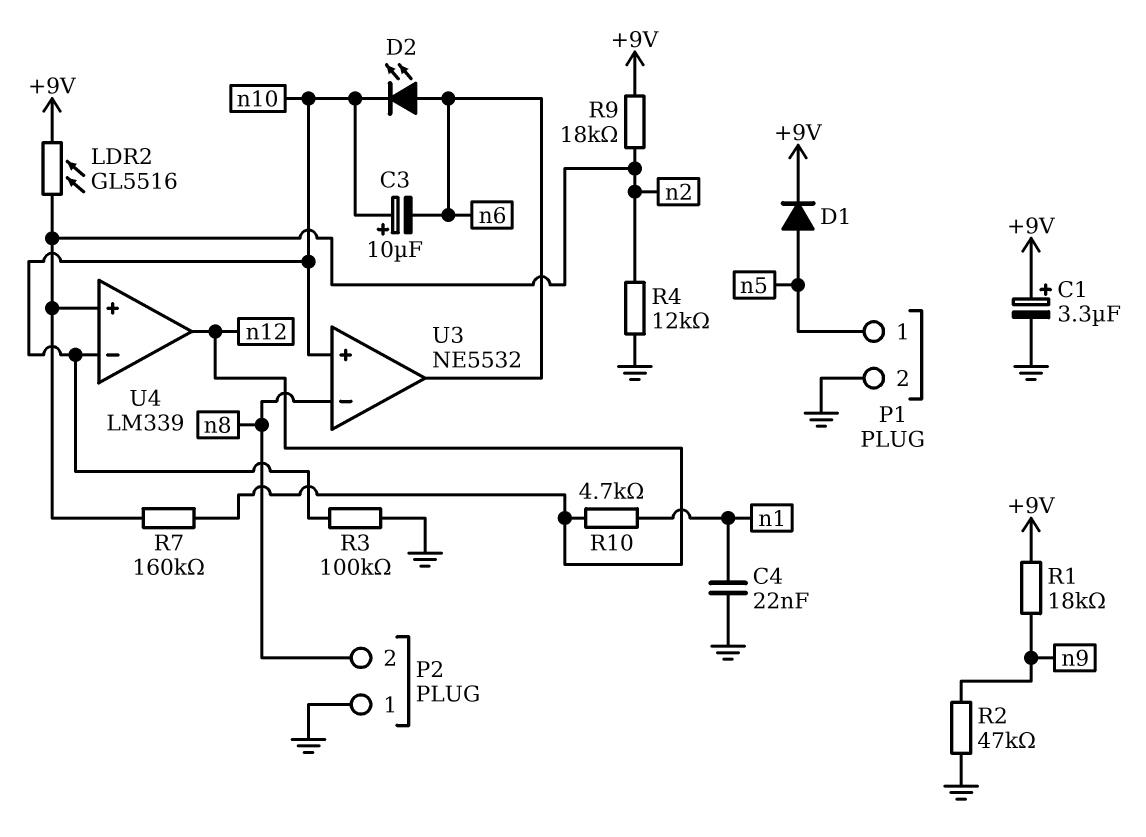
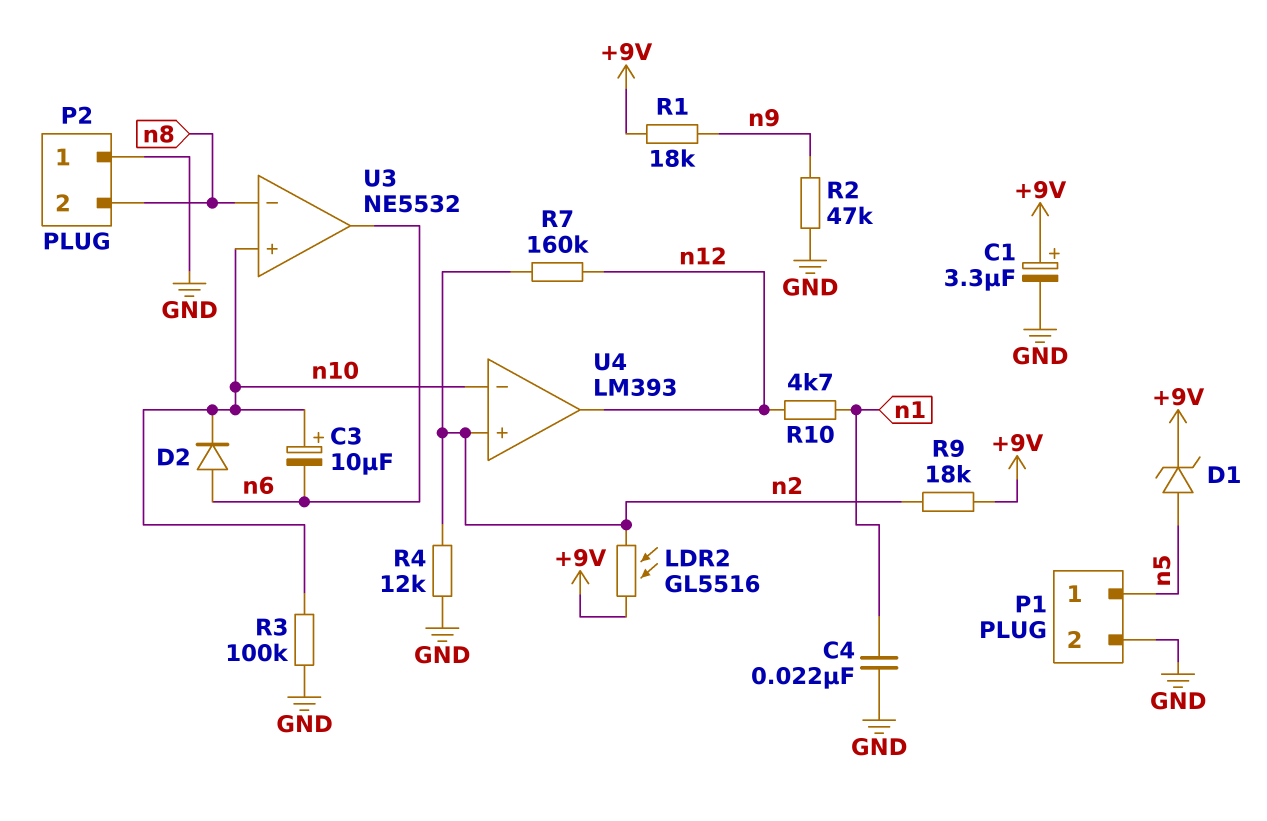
D1: diode (A n5, K +9V) -> zener (A n5, K +9V)
D2: LED (A n6, K n10) -> diode (A n6, K n10)
U4: LM339 -> LM393

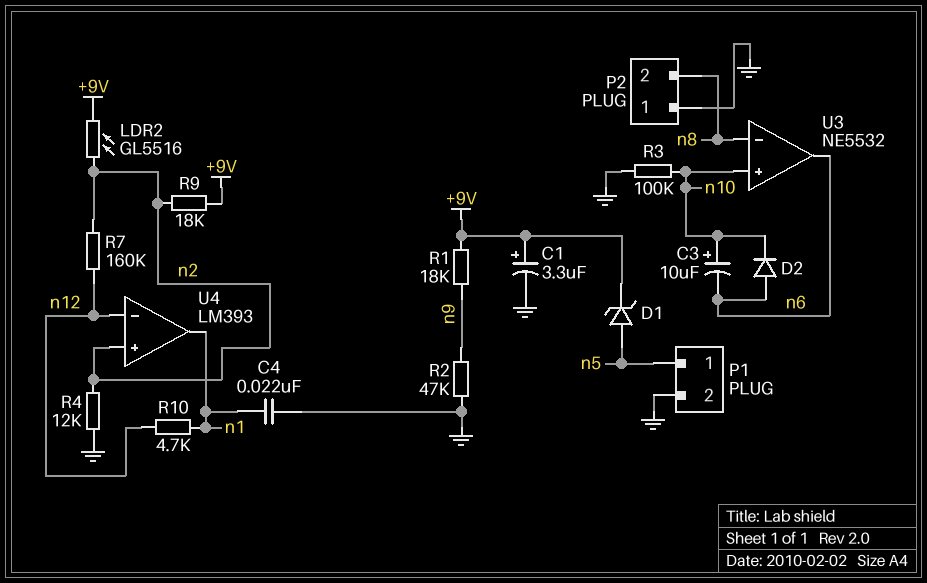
U4 pin in-: n10 -> n12
U4 pin out: n12 -> n1

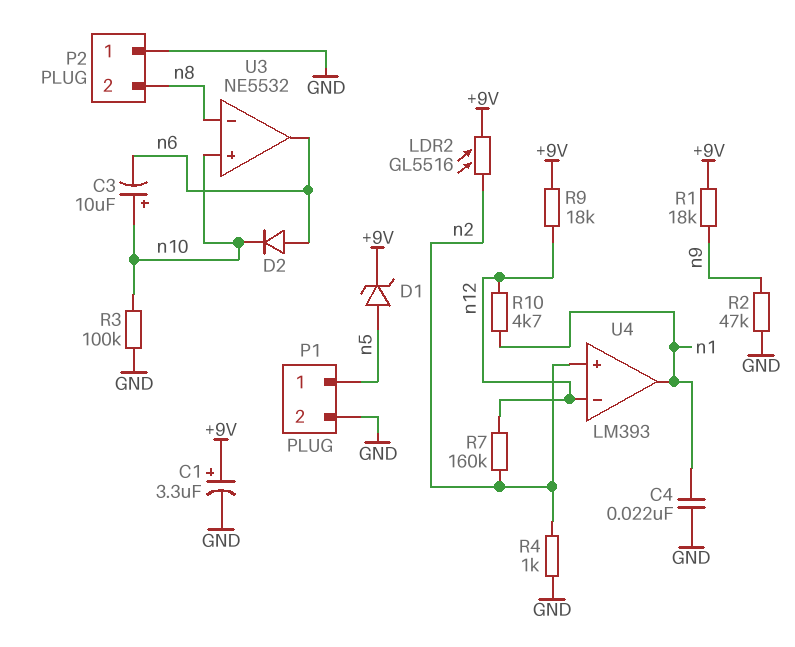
R4: 12k (GND, n2) -> 1k (GND, n2)
R9: 18k (+9V, n2) -> 18k (+9V, n12)

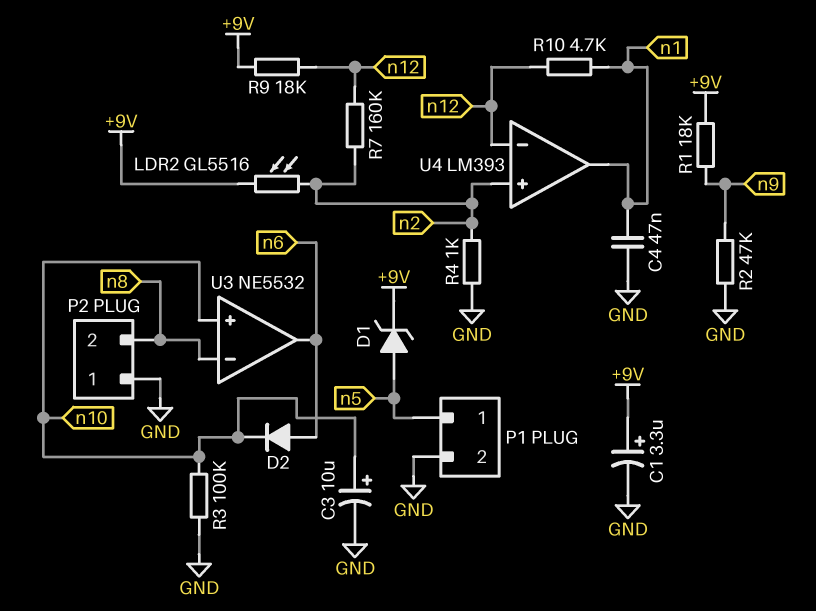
C3: 10uF (plus n10, minus n6) -> 10uF (plus n10, minus GND)
C4: 22nF (GND, n1) -> 47nF (GND, n1)

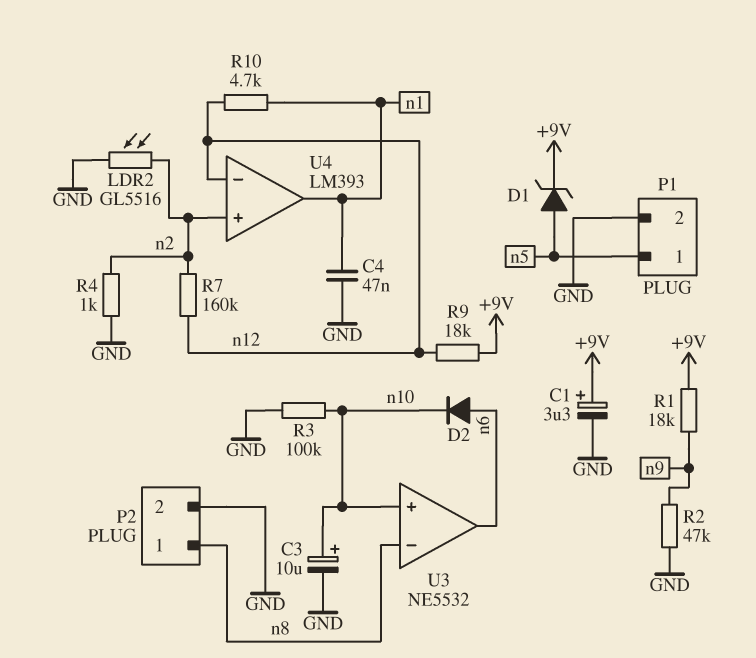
LDR2: GL5516 (+9V, n2) -> GL5516 (GND, n2)
P2 pin 1: GND -> n8
P2 pin 2: n8 -> GND

